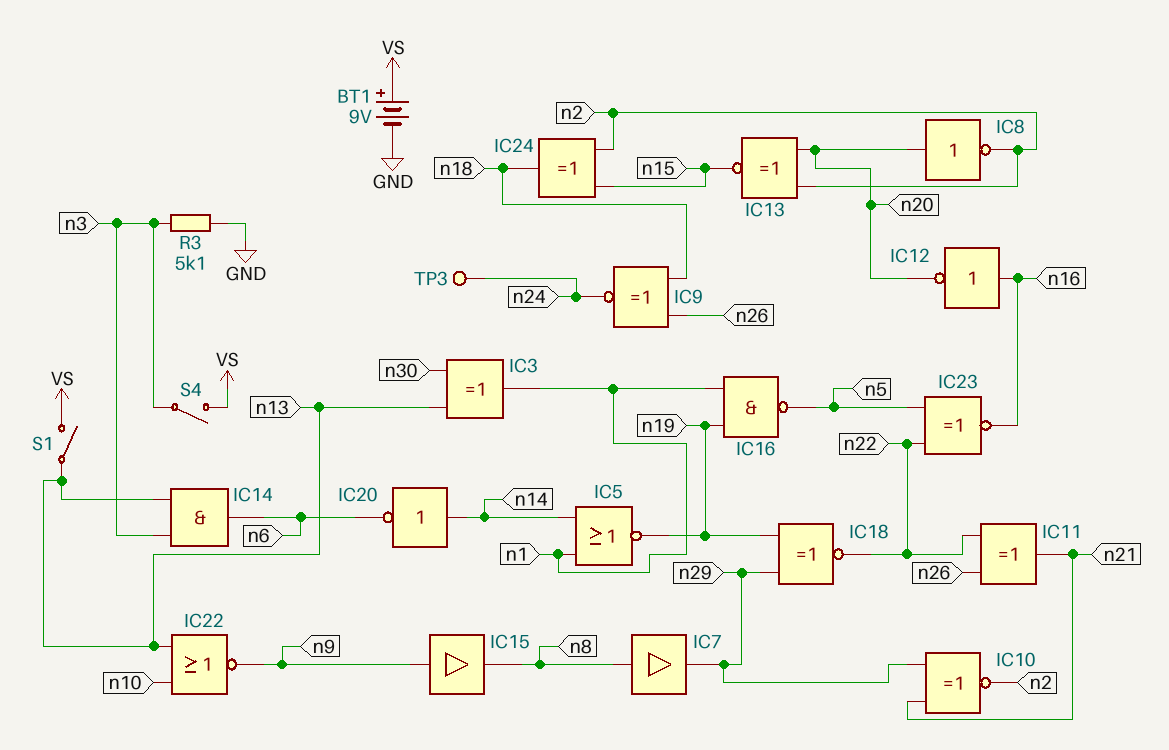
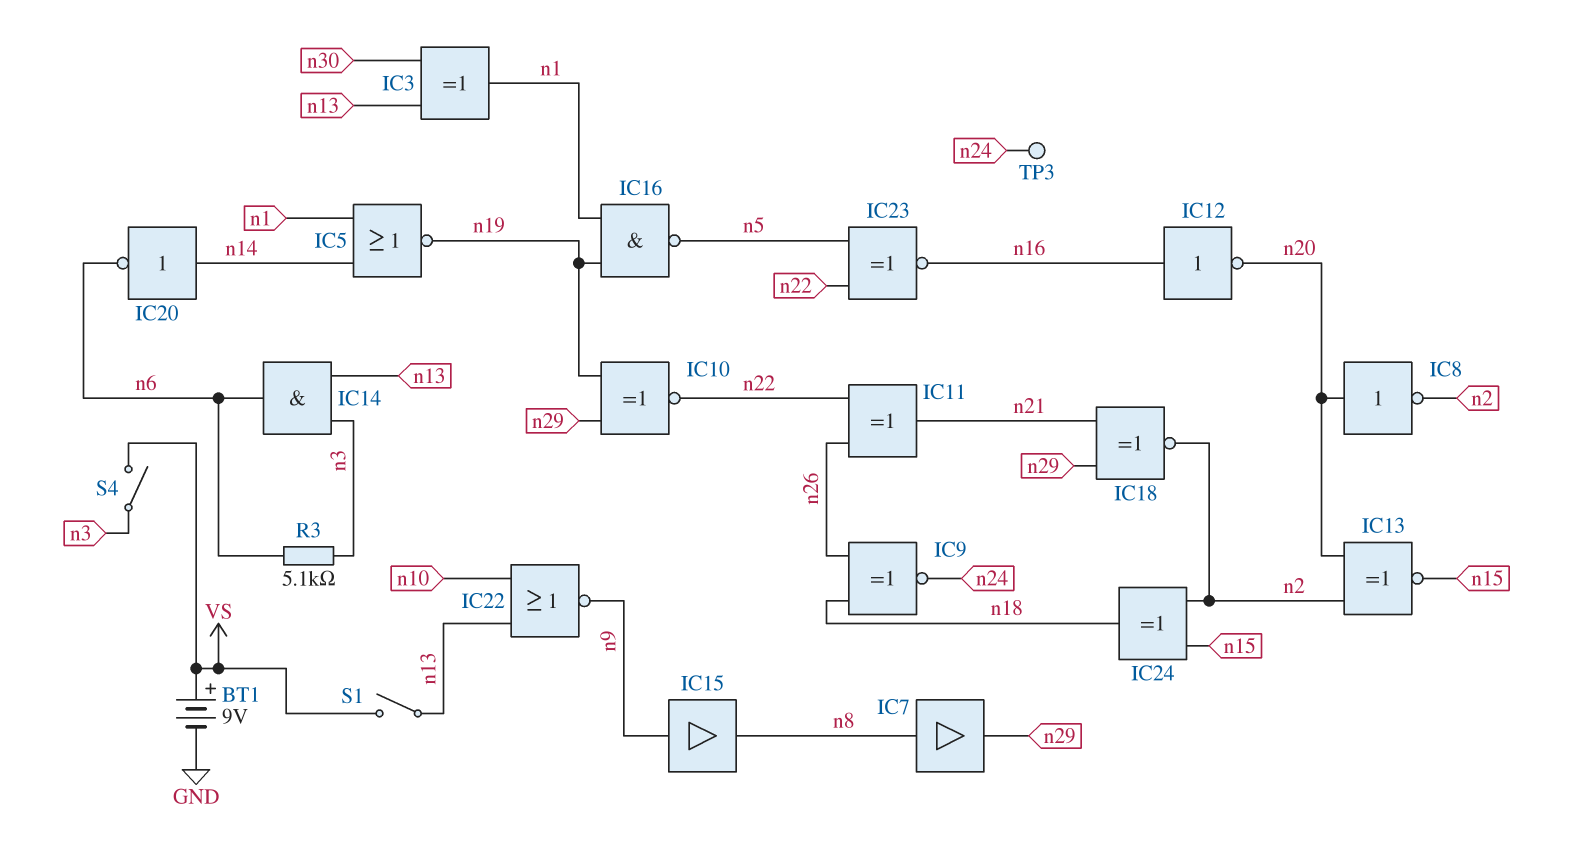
IC10: XNOR (in n21, in n29, out n2) -> XNOR (in n19, in n29, out n22)
IC18: XNOR (in n19, in n29, out n22) -> XNOR (in n21, in n29, out n2)
R3: 5.1k (GND, n3) -> 5.1k (n3, n6)

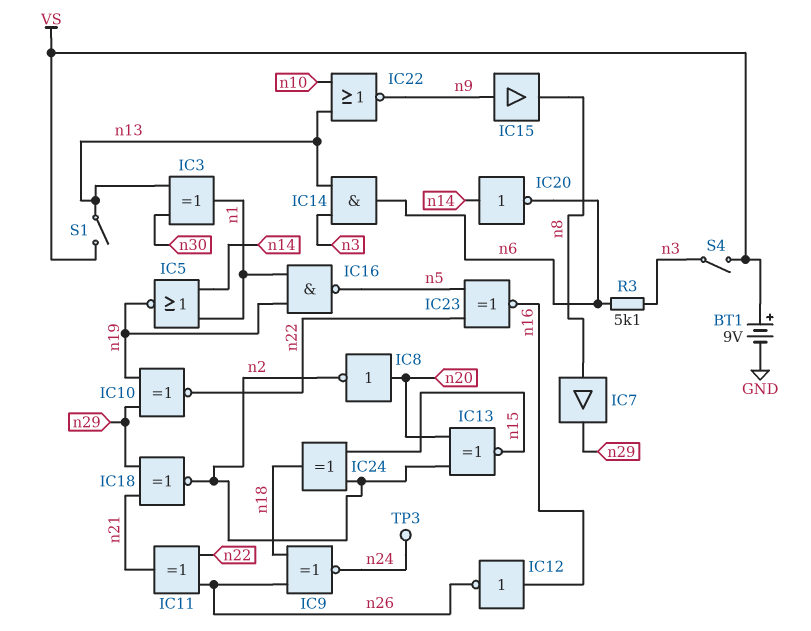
IC12: NOT (in n16, out n20) -> NOT (in n16, out n26)

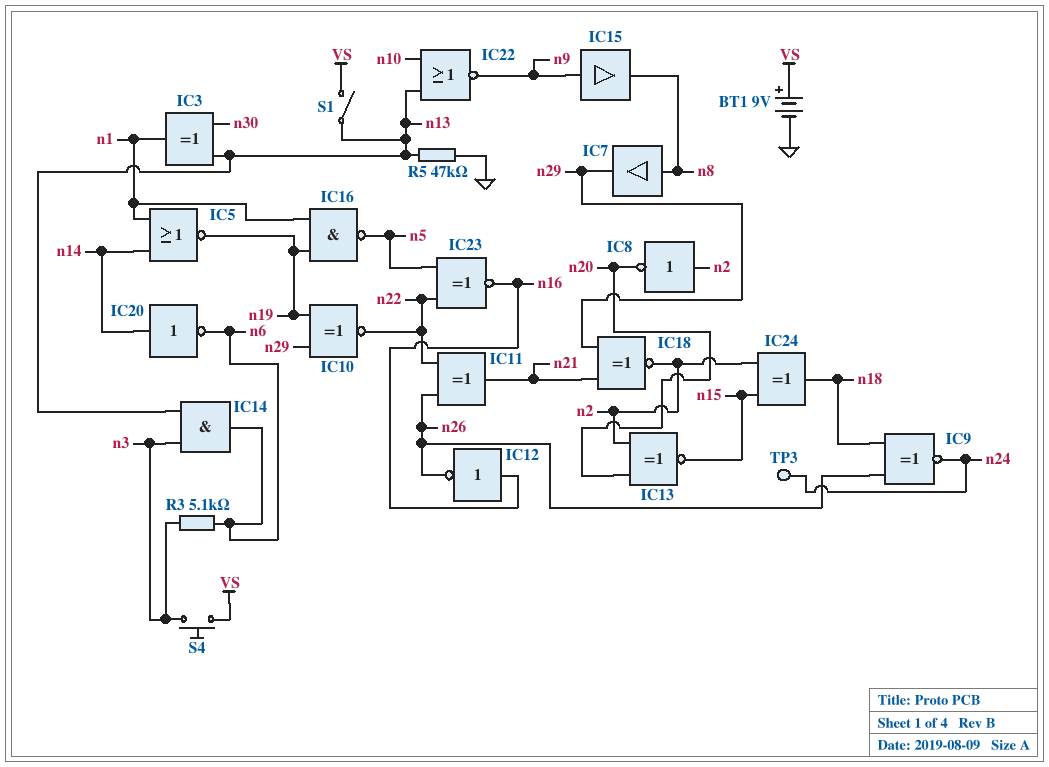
IC8: NOT (in n20, out n2) -> NOT (in n2, out n20)
R5: none -> 47k (GND, n13)
S4: switch (VS, n3) -> button (VS, n3)

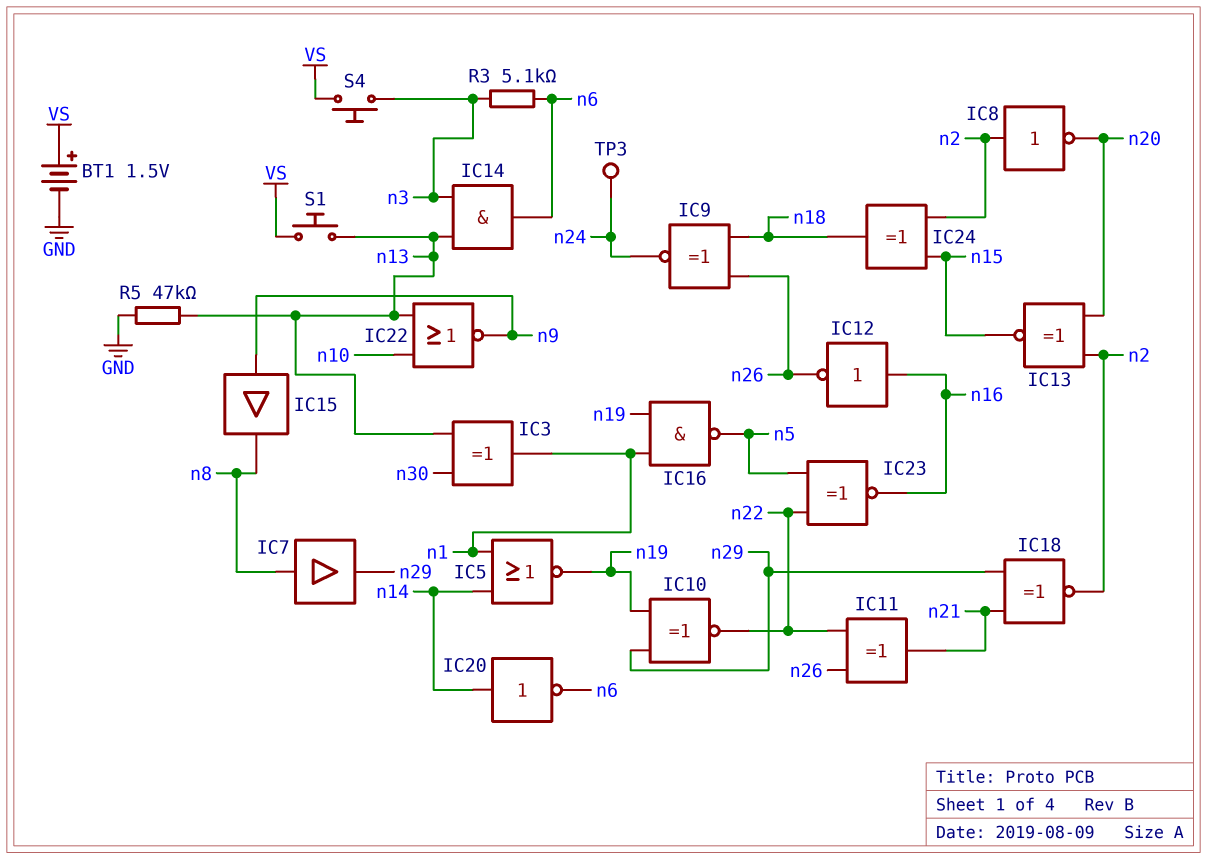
BT1: 9V (plus VS, minus GND) -> 1.5V (plus VS, minus GND)
S1: switch (VS, n13) -> button (VS, n13)

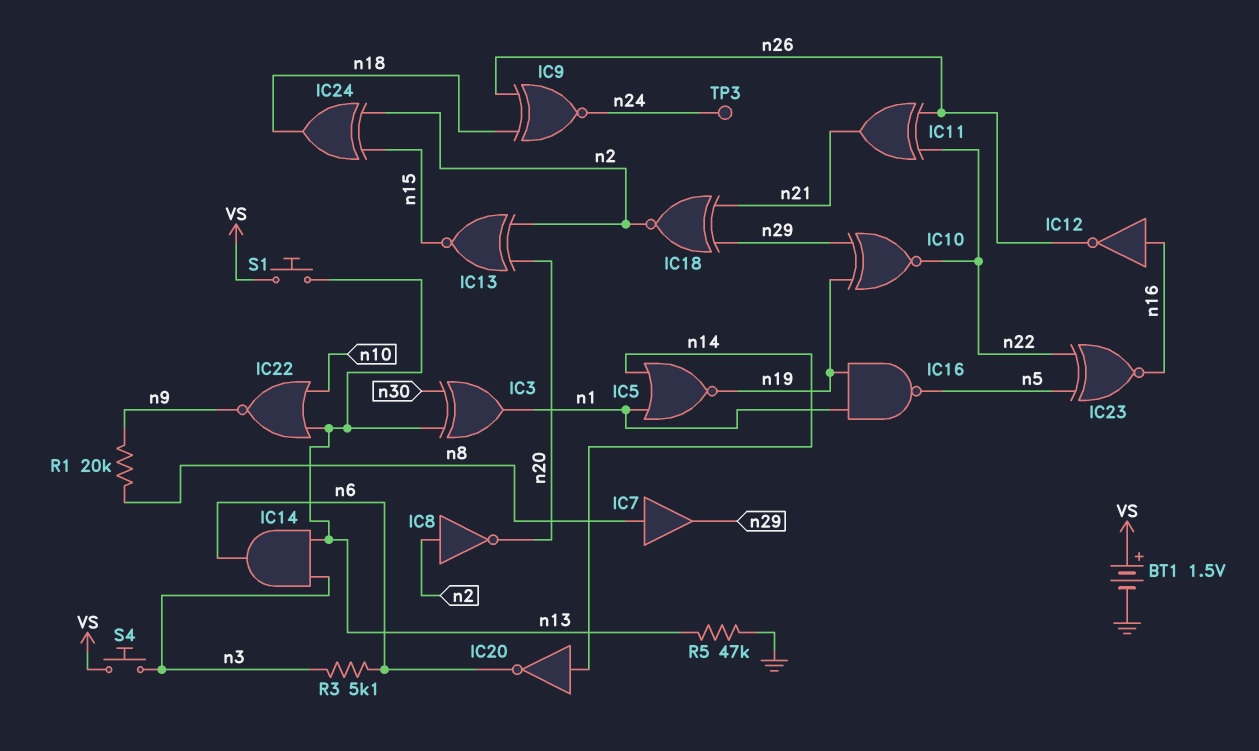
IC15: buffer (in n9, out n8) -> none
R1: none -> 20k (n8, n9)

